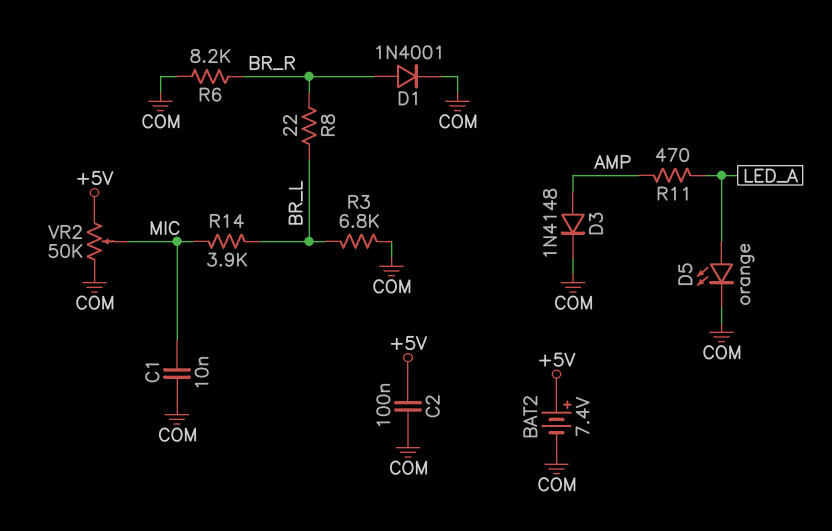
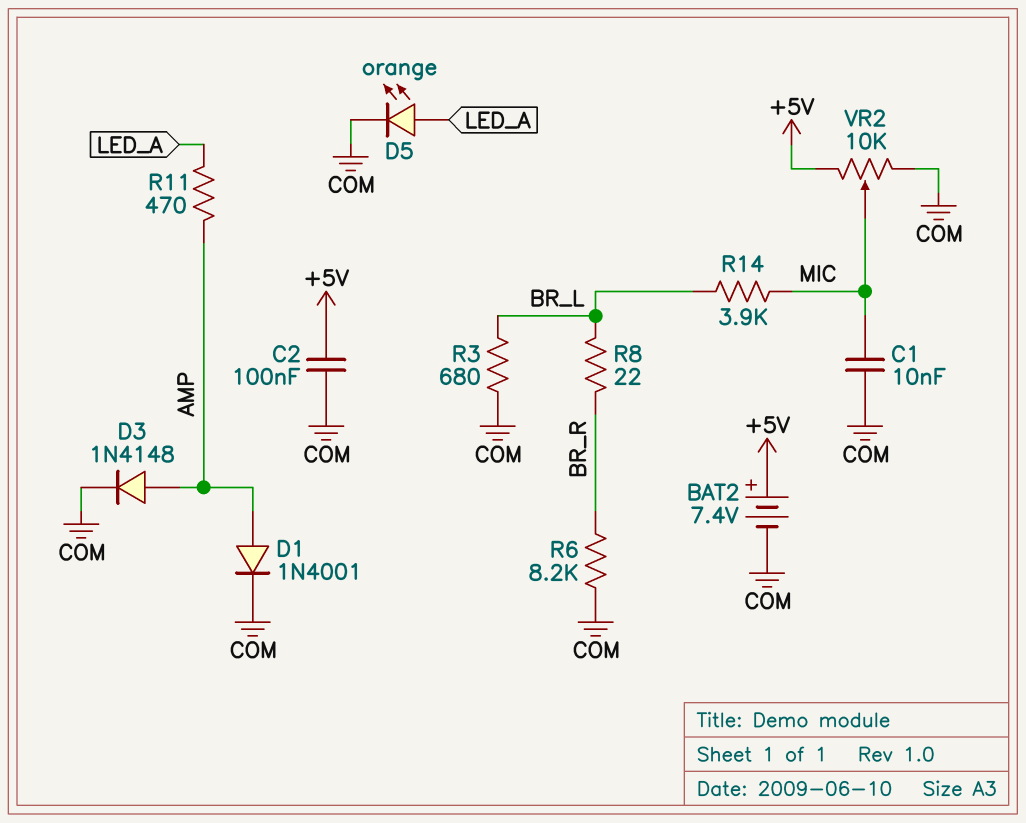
D1: diode 1N4001 (A BR_R, K COM) -> diode 1N4001 (A AMP, K COM)
R3: 6.8k (BR_L, COM) -> 680 (BR_L, COM)
VR2: 50k (+5V, COM, wiper MIC) -> 10k (+5V, COM, wiper MIC)

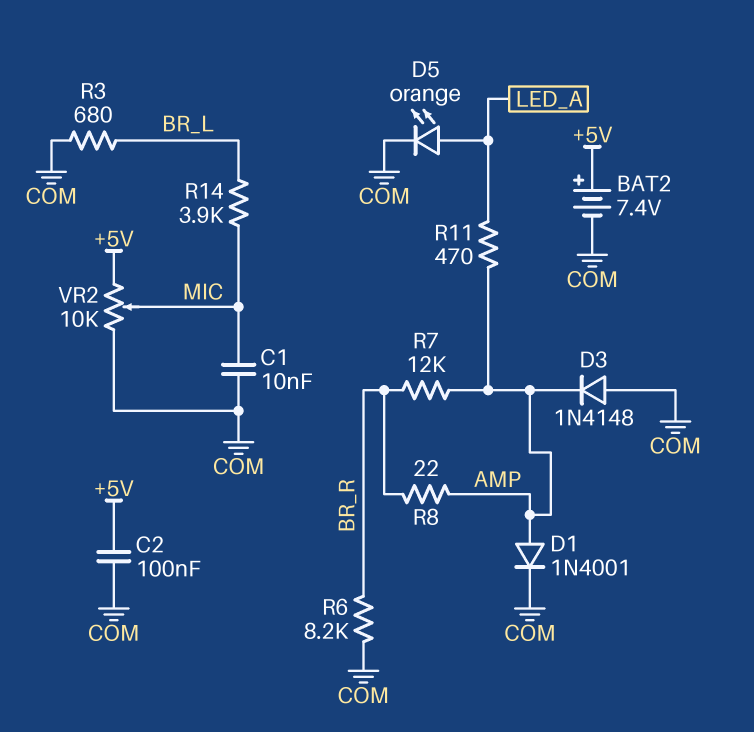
D3: diode 1N4148 (A AMP, K COM) -> diode 1N4148 (A COM, K AMP)
R7: none -> 12k (AMP, BR_R)
R8: 22 (BR_L, BR_R) -> 22 (AMP, BR_R)

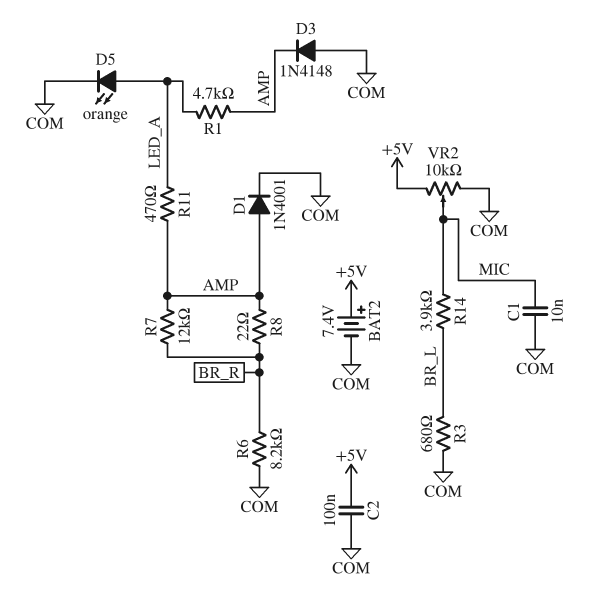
R1: none -> 4.7k (AMP, LED_A)

